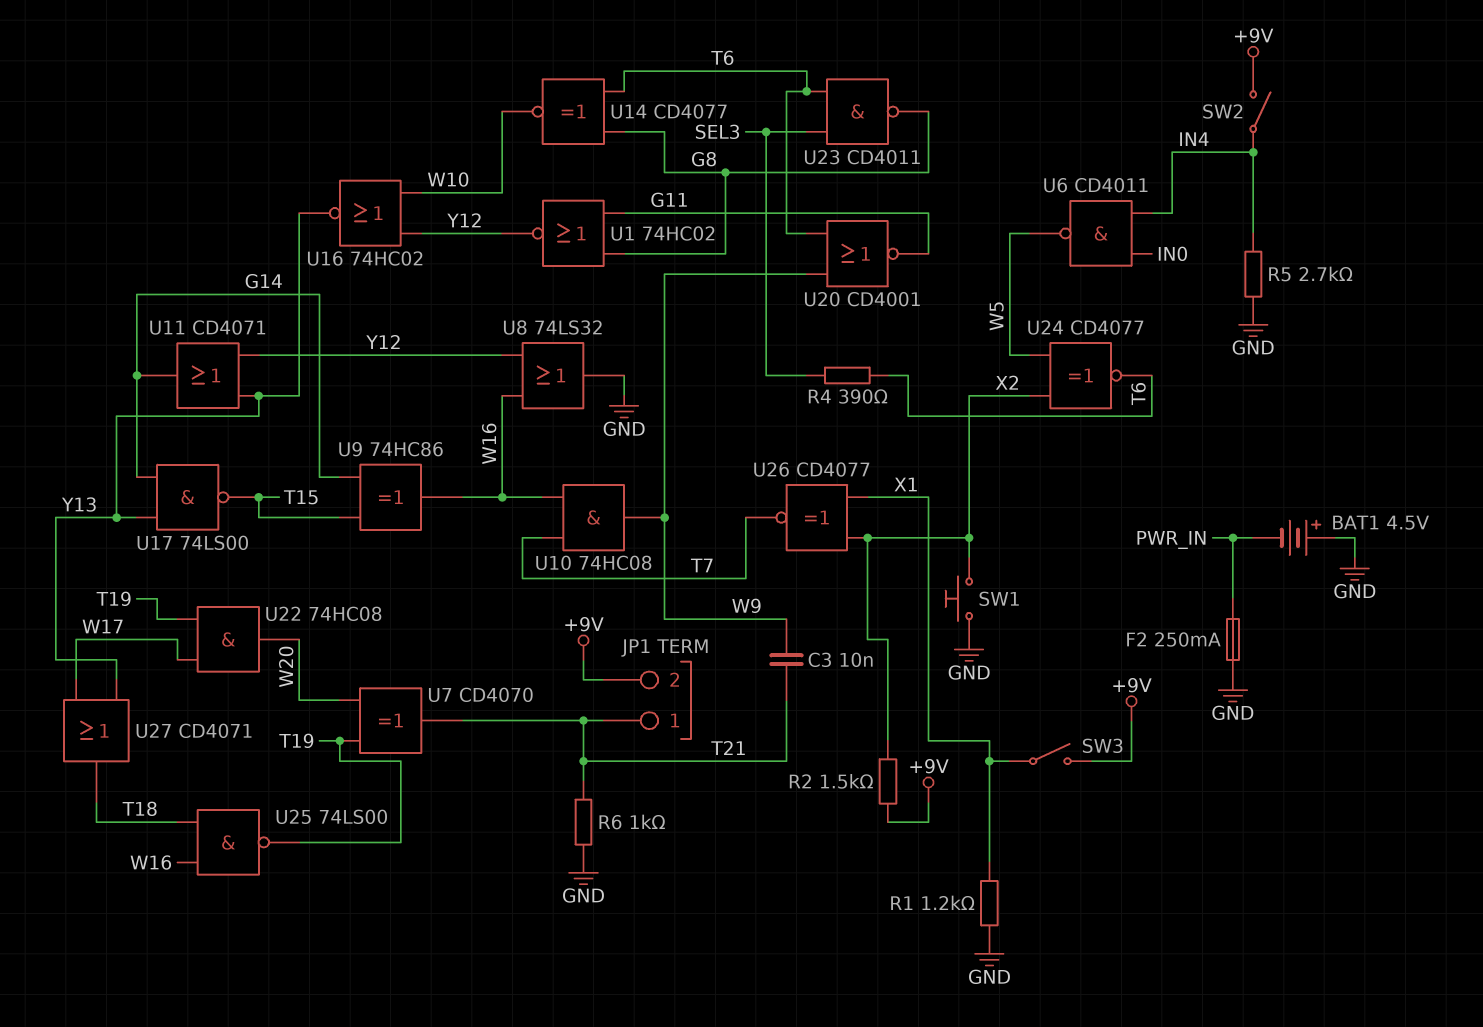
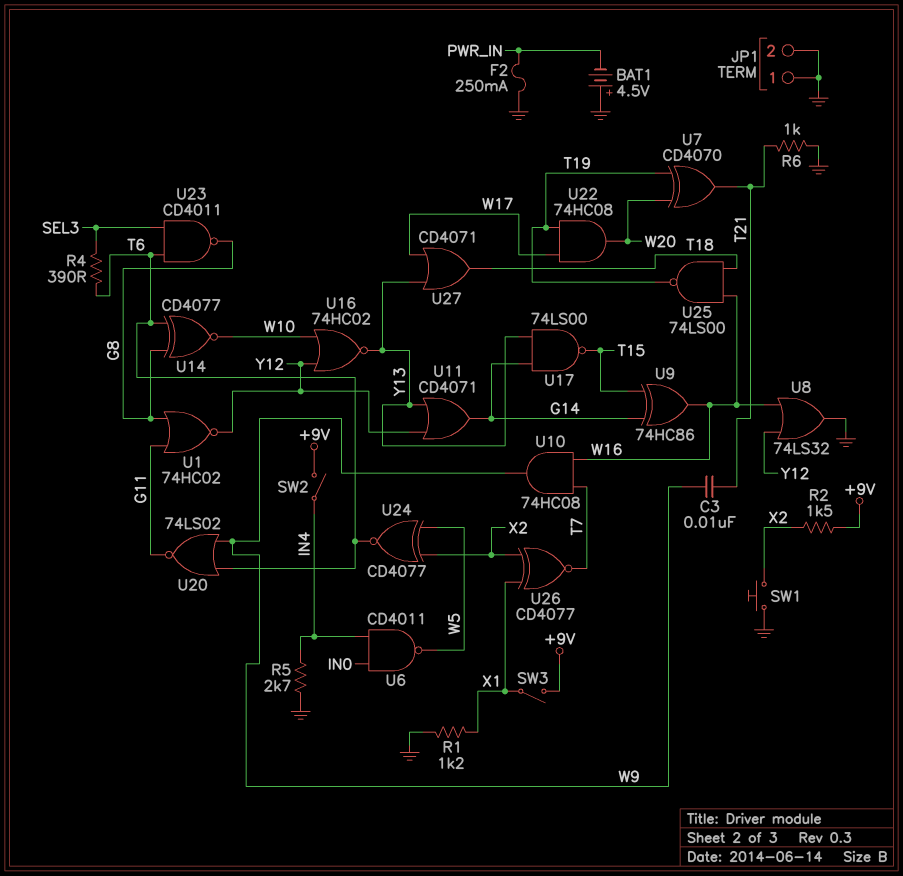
JP1 pin 1: T21 -> GND
JP1 pin 2: +9V -> GND
U20: NOR CD4001 (in T6, in W9, out G11) -> NOR 74LS02 (in T6, in W9, out G11)

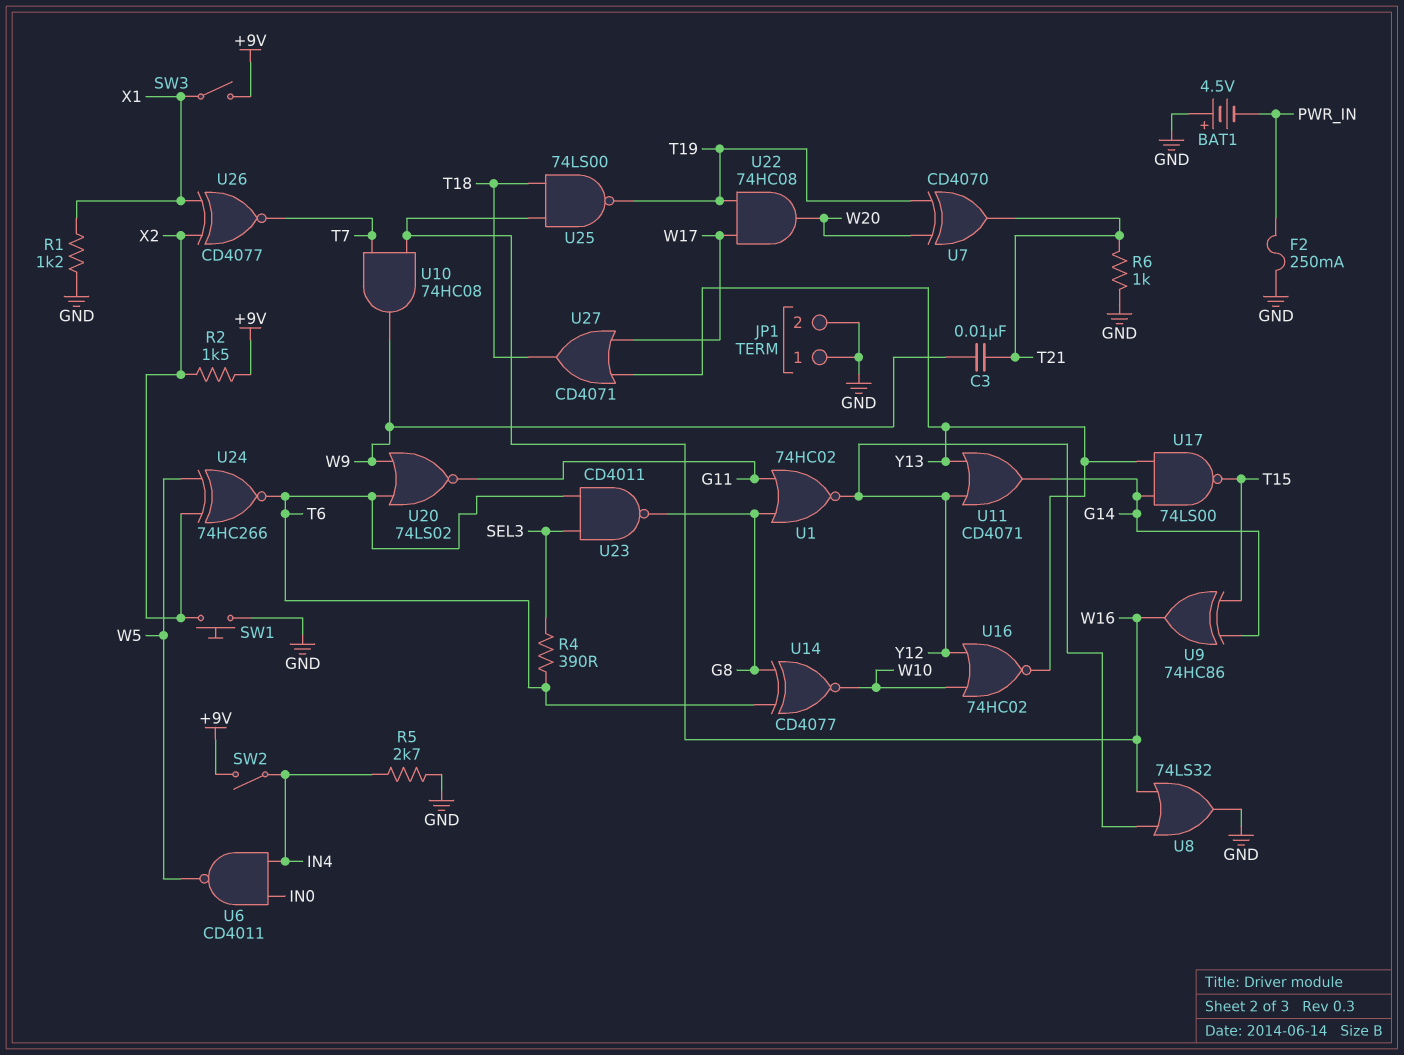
U24: XNOR CD4077 (in W5, in X2, out T6) -> XNOR 74HC266 (in W5, in X2, out T6)

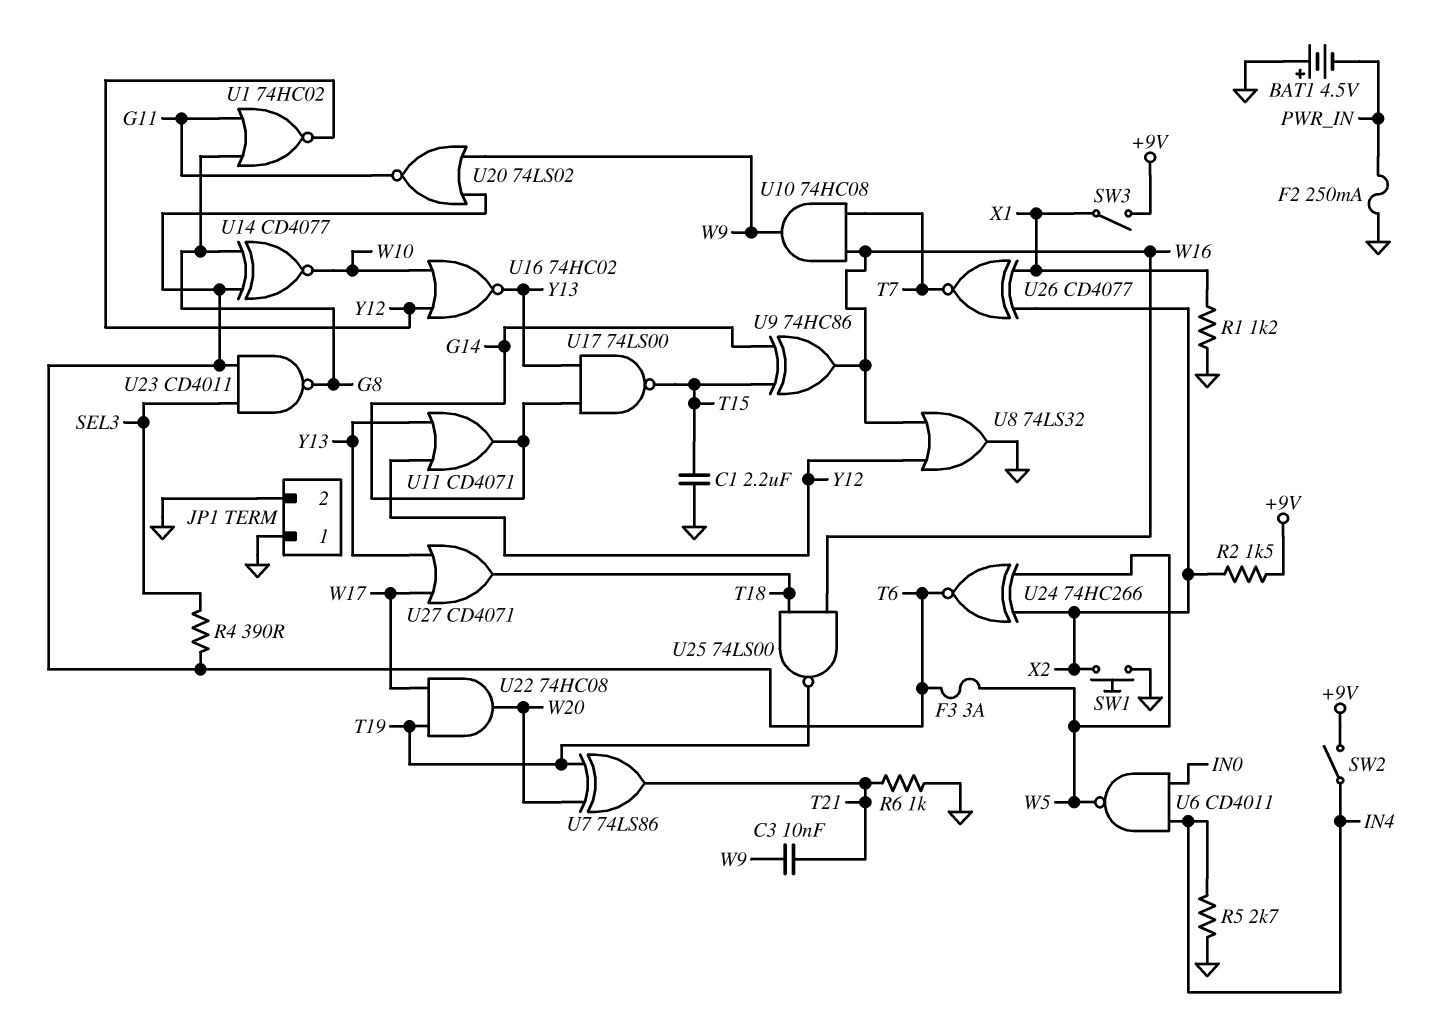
C1: none -> 2.2uF (GND, T15)
F3: none -> 3A (T6, W5)
U7: XOR CD4070 (in T19, in W20, out T21) -> XOR 74LS86 (in T19, in W20, out T21)

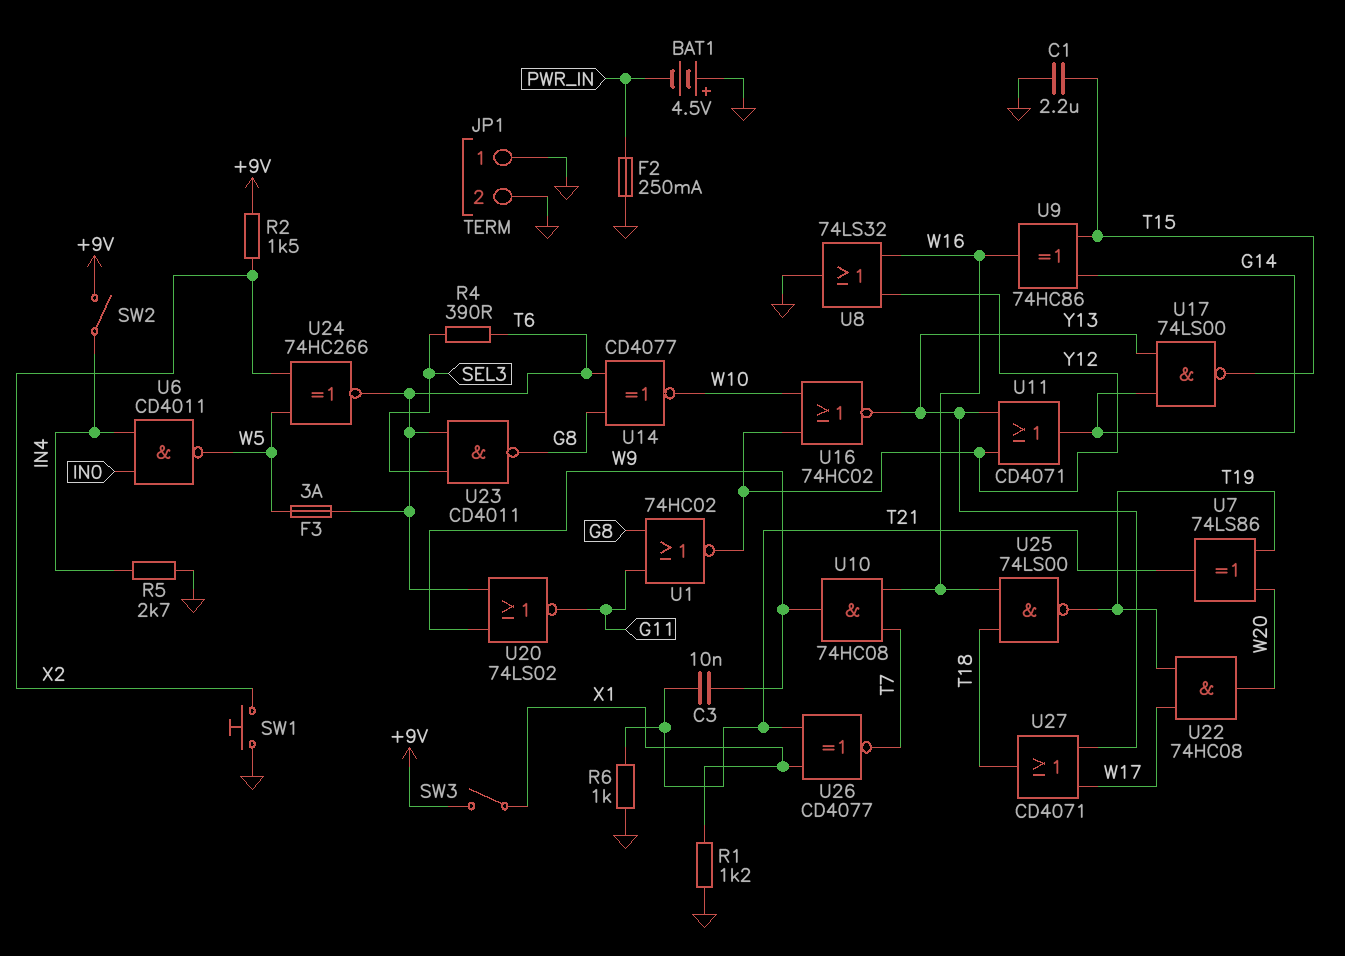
U26: XNOR CD4077 (in X1, in X2, out T7) -> XNOR CD4077 (in T21, in X1, out T7)

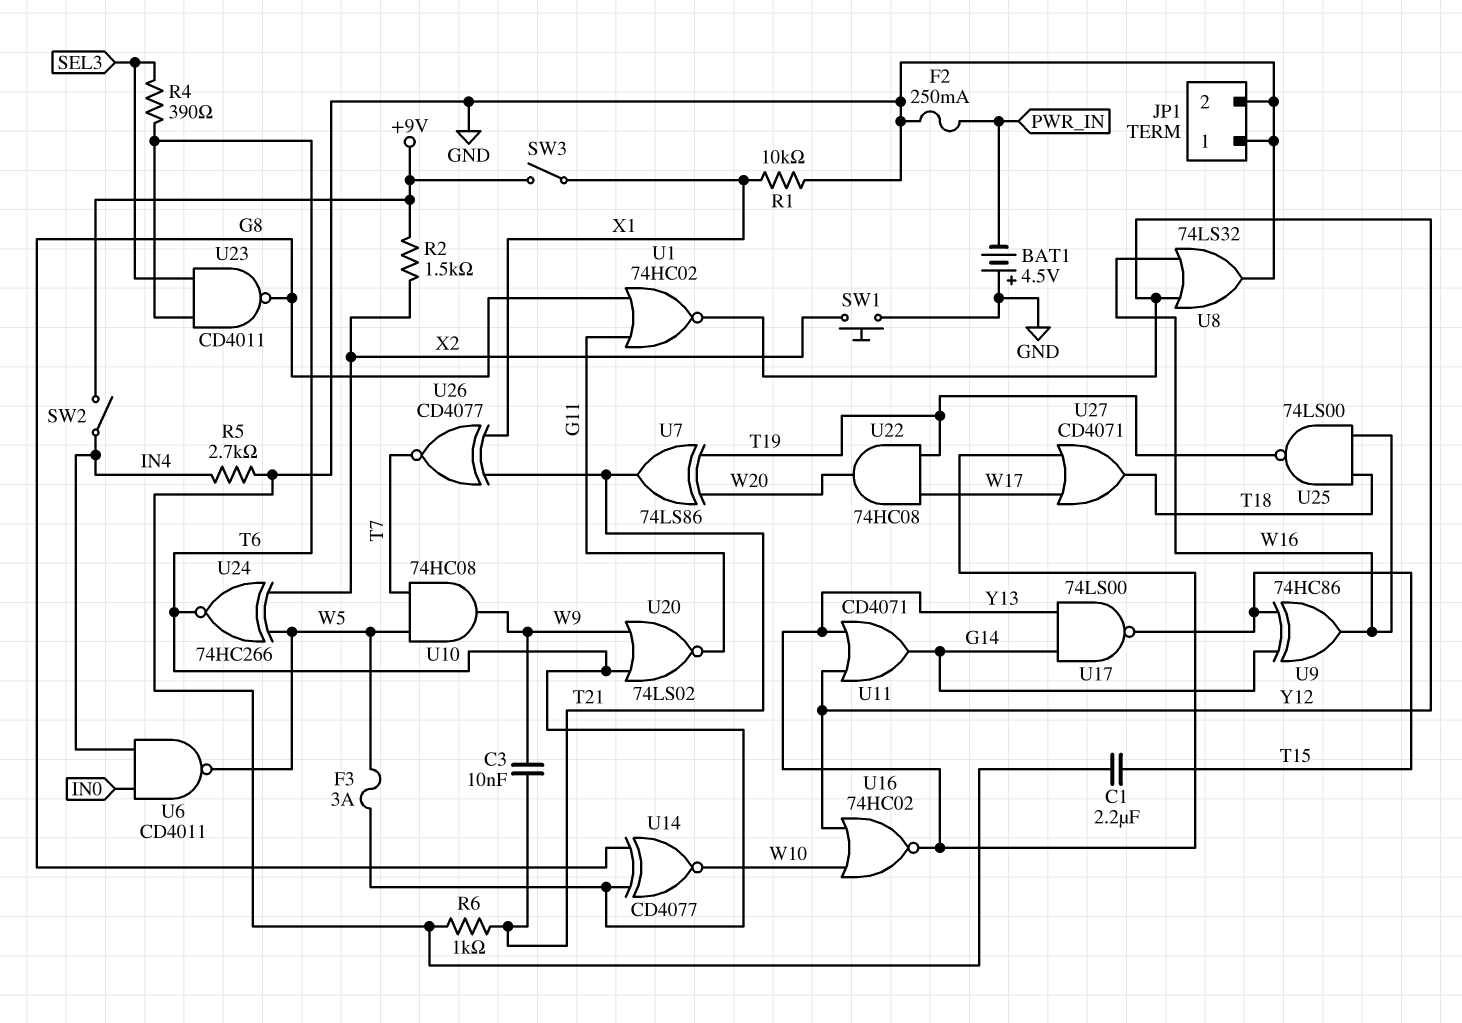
R1: 1.2k (GND, X1) -> 10k (GND, X1)
U10: AND 74HC08 (in T7, in W16, out W9) -> AND 74HC08 (in T7, in W5, out W9)

